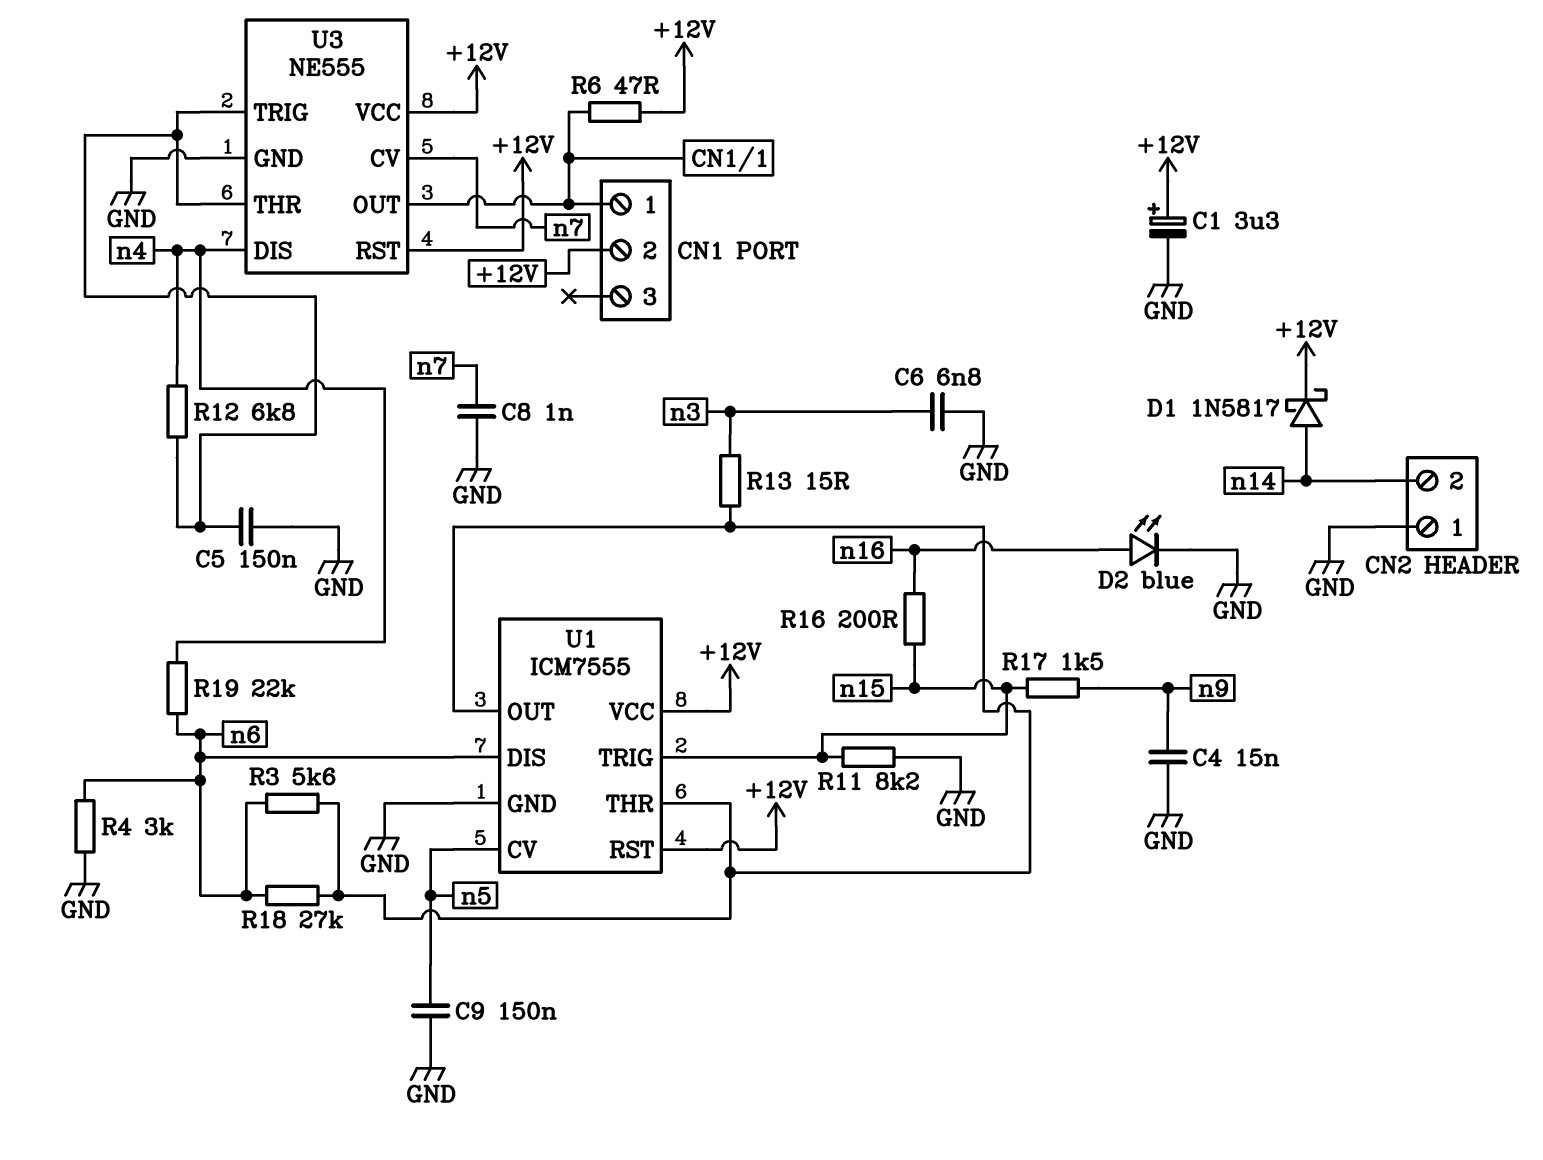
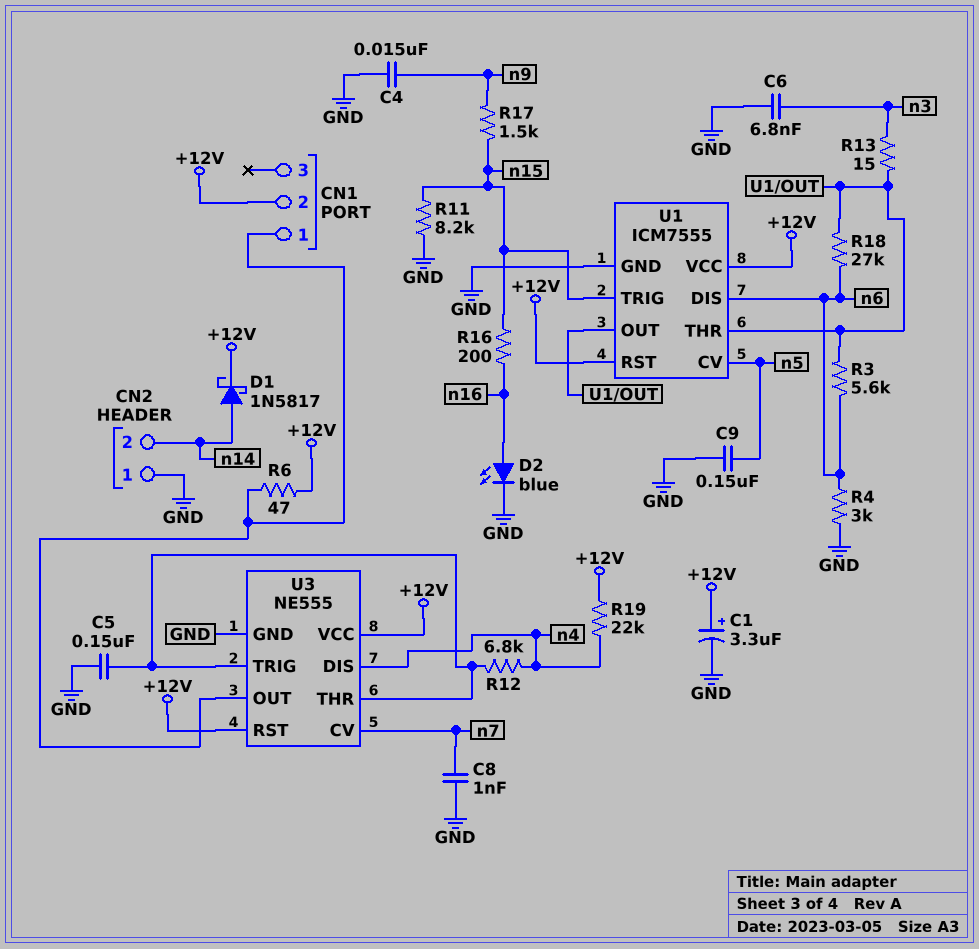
R19: 22k (n4, n6) -> 22k (+12V, n4)

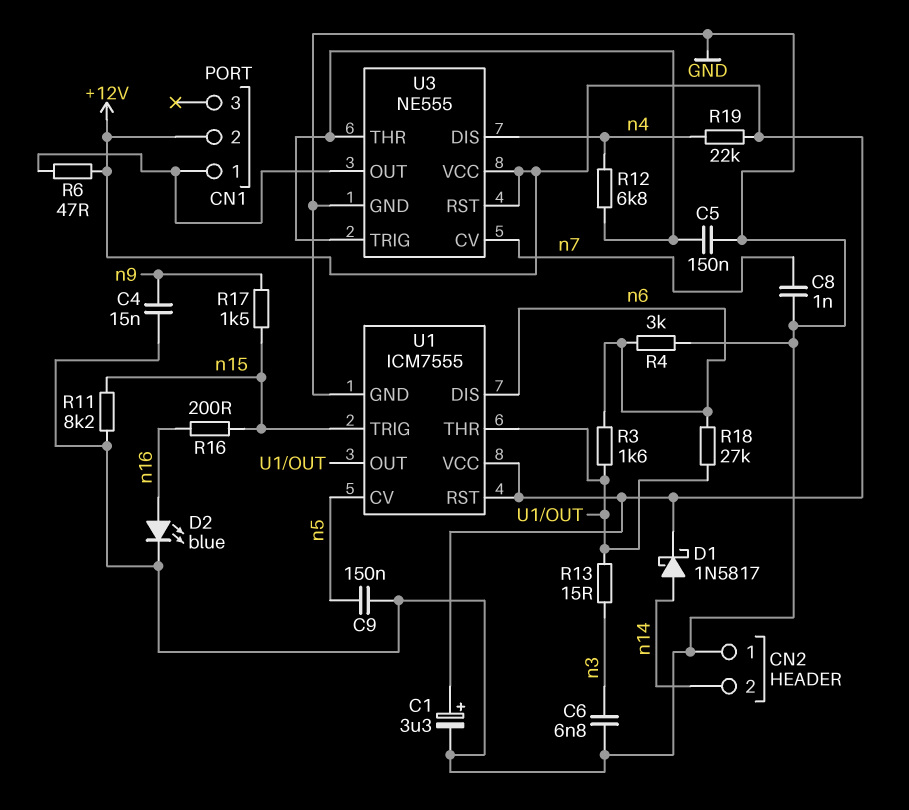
R3: 5.6k (U1/OUT, n6) -> 1.6k (U1/OUT, n6)

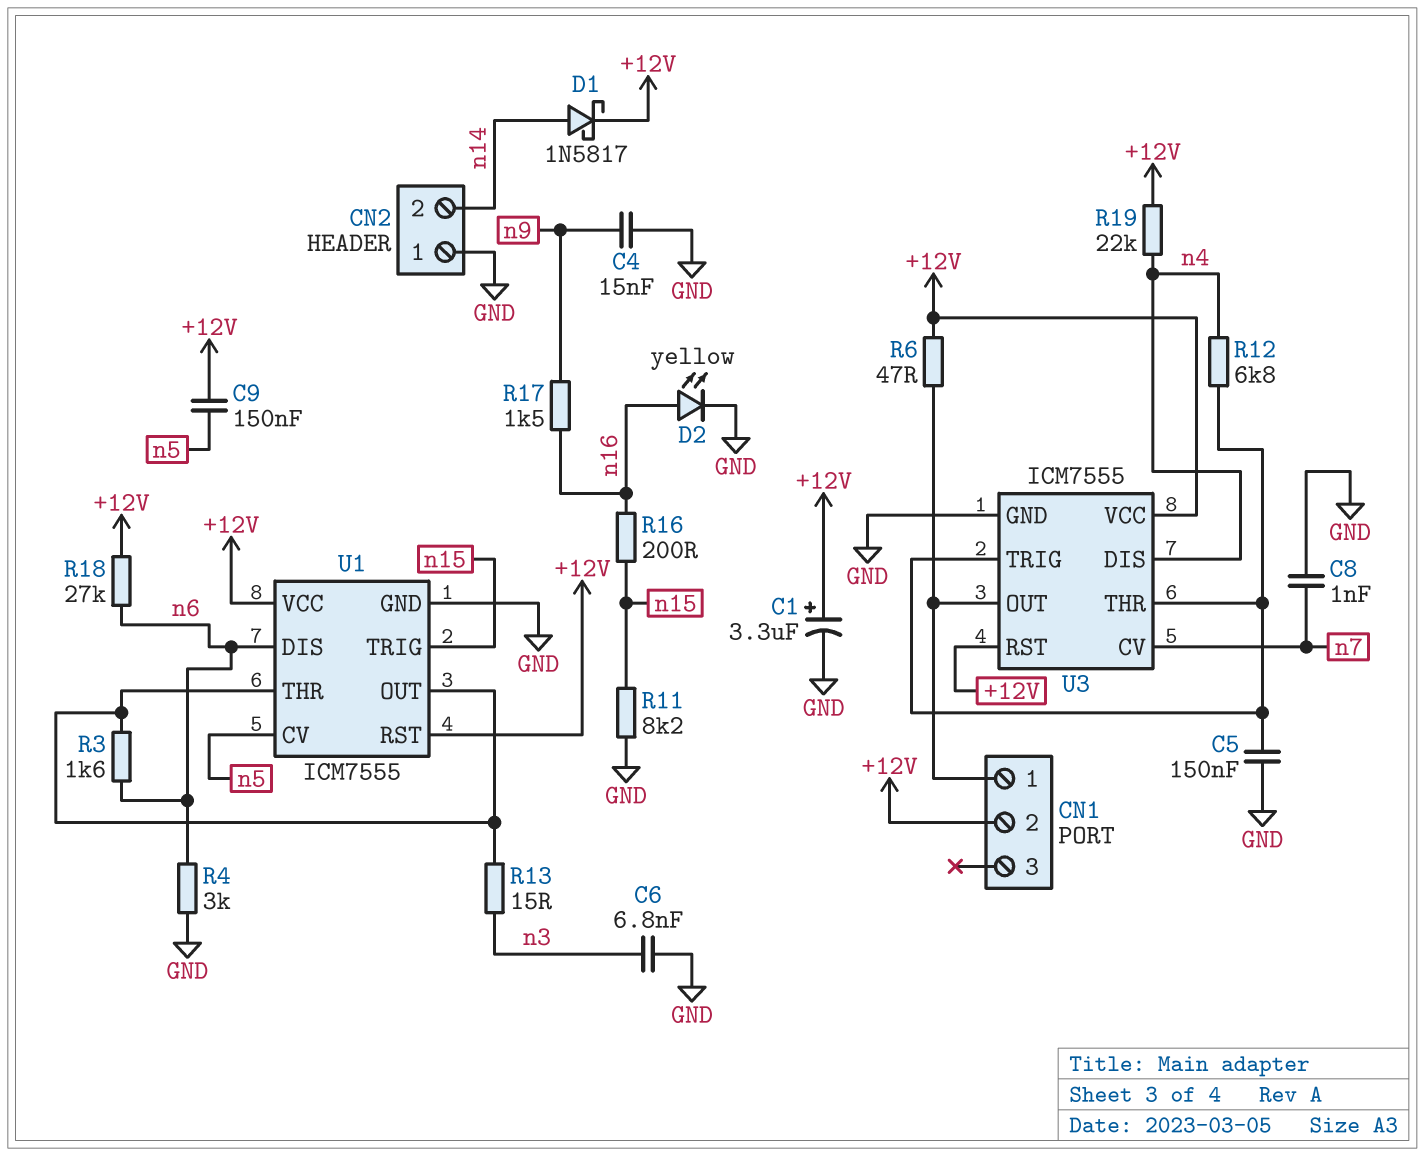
C9: 150nF (GND, n5) -> 150nF (+12V, n5)
D2: LED blue (A n16, K GND) -> LED yellow (A n16, K GND)
R17: 1.5k (n9, n15) -> 1.5k (n9, n16)
R18: 27k (U1/OUT, n6) -> 27k (+12V, n6)
U3: NE555 -> ICM7555

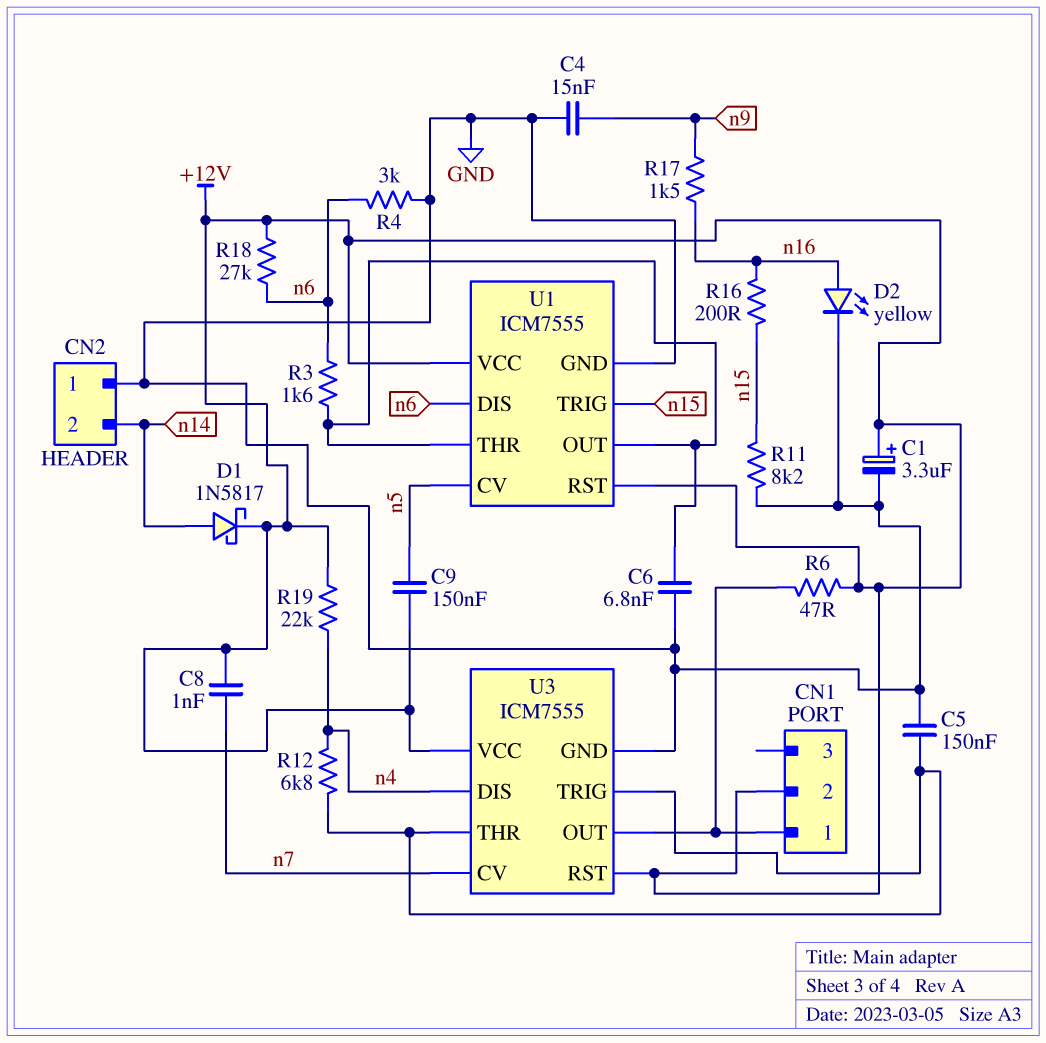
C6: 6.8nF (GND, n3) -> 6.8nF (GND, U1/OUT)
C8: 1nF (GND, n7) -> 1nF (+12V, n7)
R13: 15 (U1/OUT, n3) -> none

